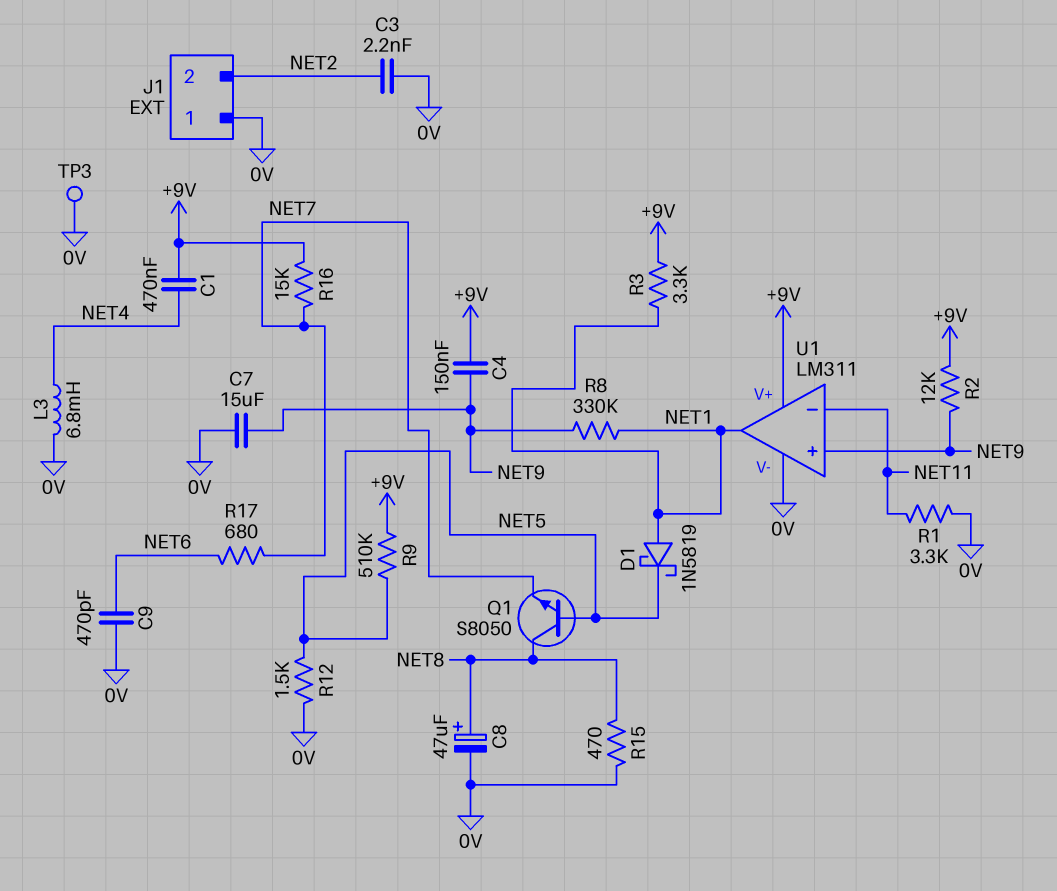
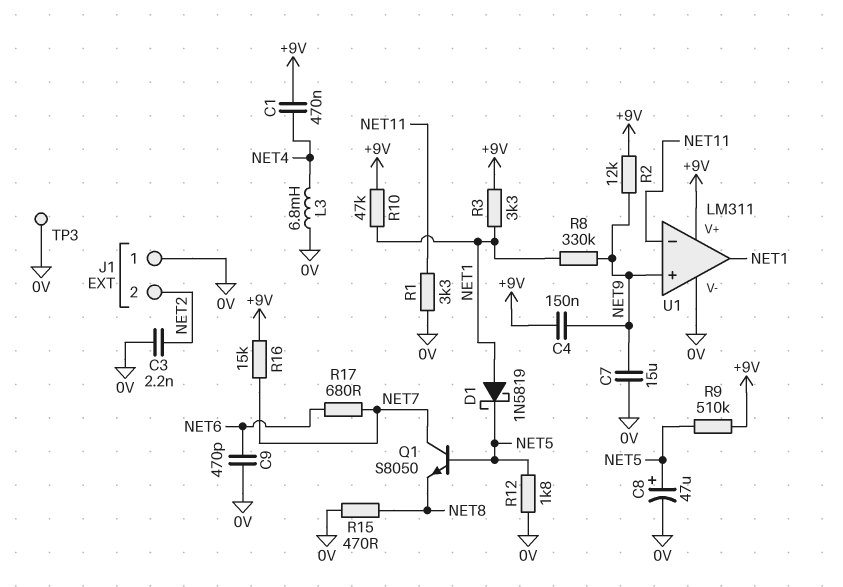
C8: 47uF (plus NET8, minus 0V) -> 47uF (plus NET5, minus 0V)
Q1: NPN S8050 (B NET5, C NET8, E NET7) -> NPN S8050 (B NET5, C NET7, E NET8)
R10: none -> 47k (+9V, NET1)
R12: 1.5k (0V, NET5) -> 1.8k (0V, NET5)

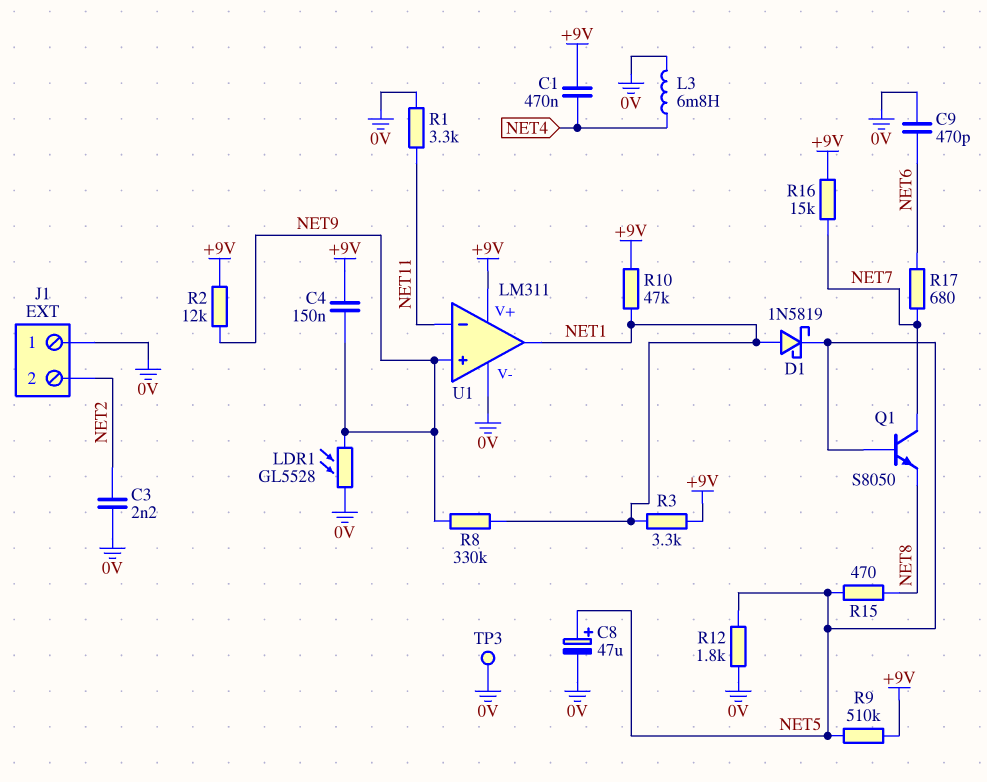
C7: 15uF (0V, NET9) -> none
LDR1: none -> GL5528 (0V, NET9)
R15: 470 (0V, NET8) -> 470 (NET5, NET8)

